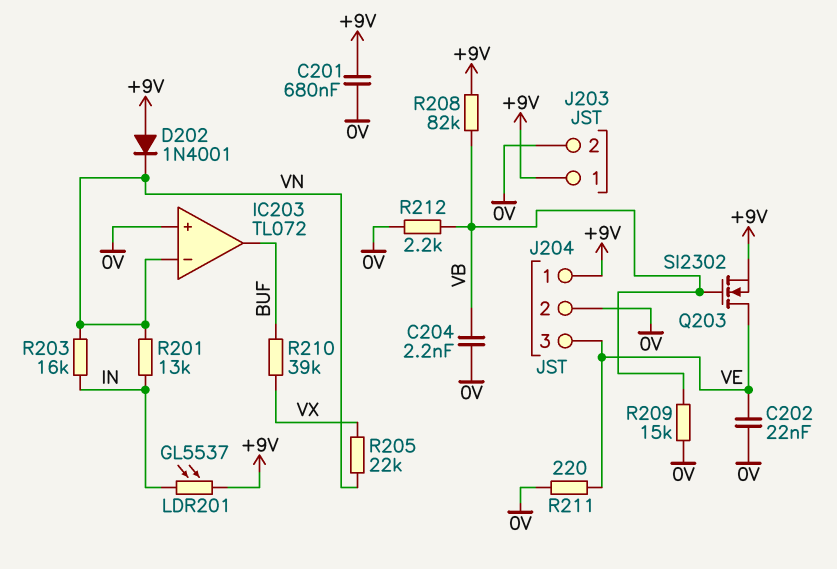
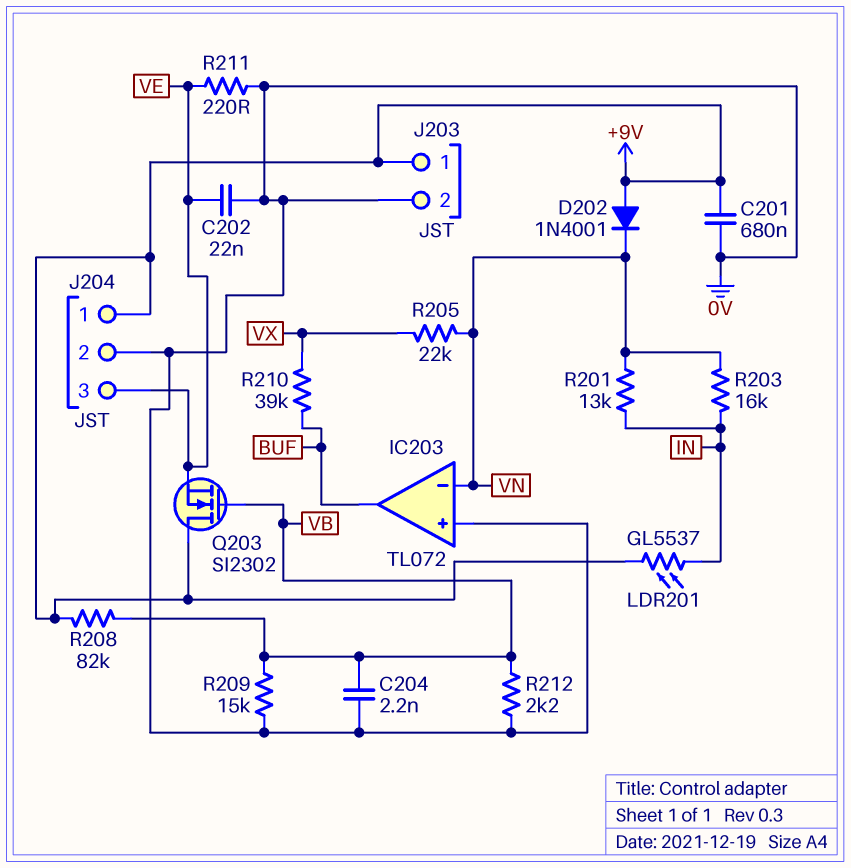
Q203: NMOS SI2302 (G VB, D VE, S +9V) -> NMOS SI2302 (G VB, D +9V, S VE)

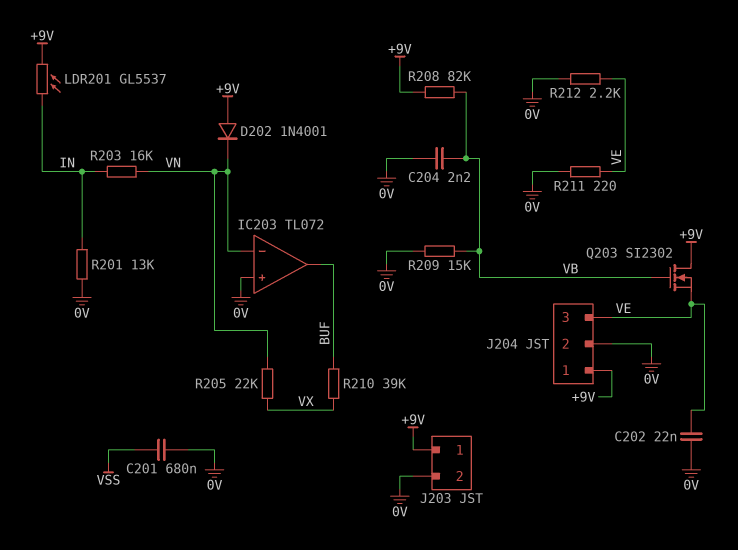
C201: 680nF (+9V, 0V) -> 680nF (0V, VSS)
R201: 13k (IN, VN) -> 13k (0V, IN)
R212: 2.2k (0V, VB) -> 2.2k (0V, VE)

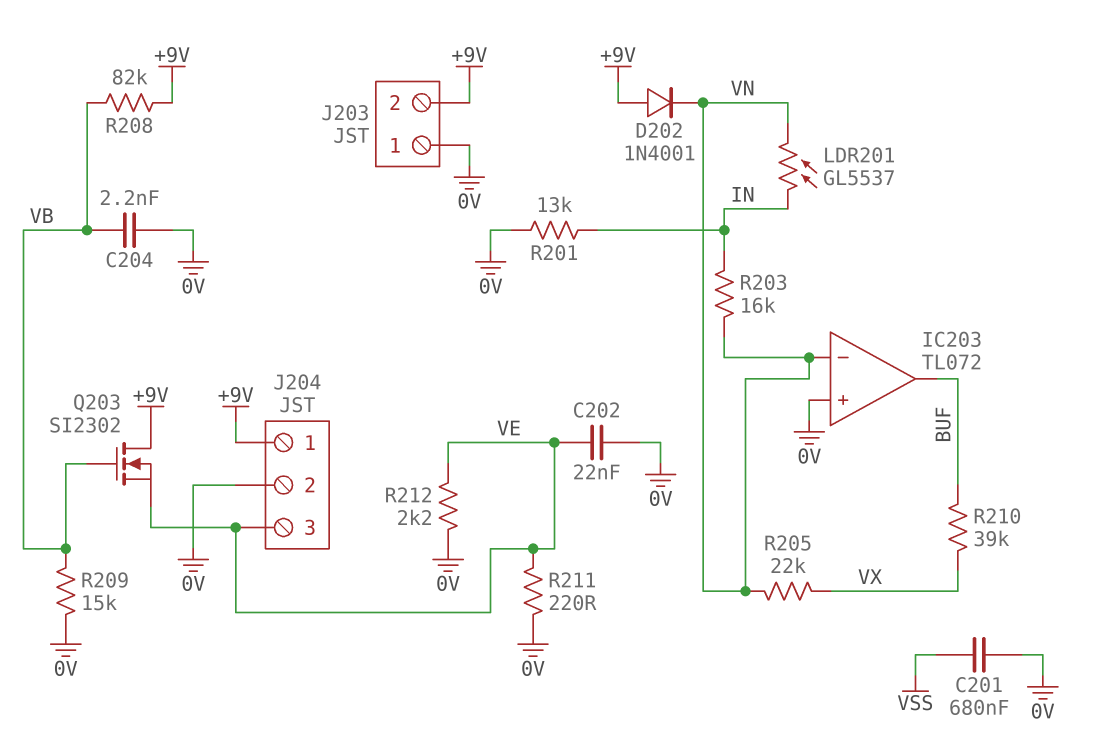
J203 pin 1: +9V -> 0V
J203 pin 2: 0V -> +9V
LDR201: GL5537 (+9V, IN) -> GL5537 (IN, VN)

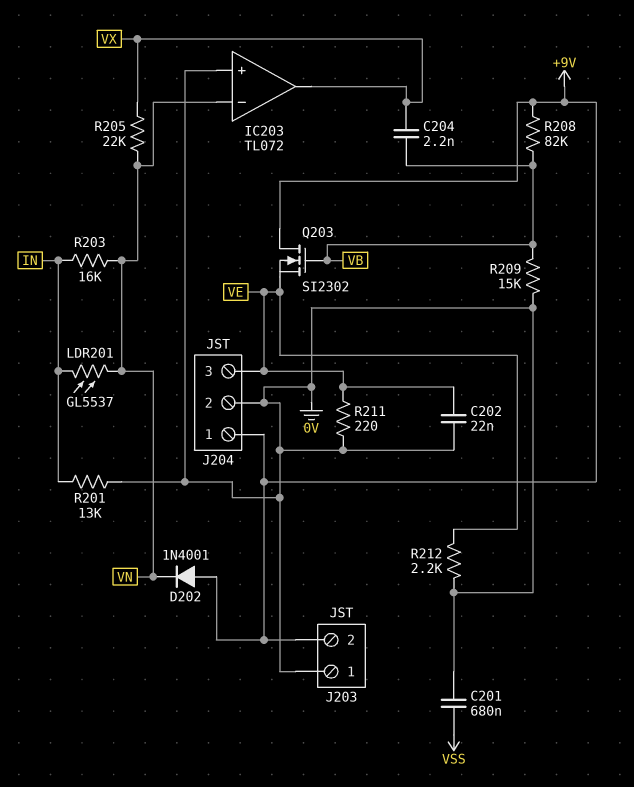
C204: 2.2nF (0V, VB) -> 2.2nF (VB, VX)
IC203 pin out: BUF -> VX
R210: 39k (BUF, VX) -> none

